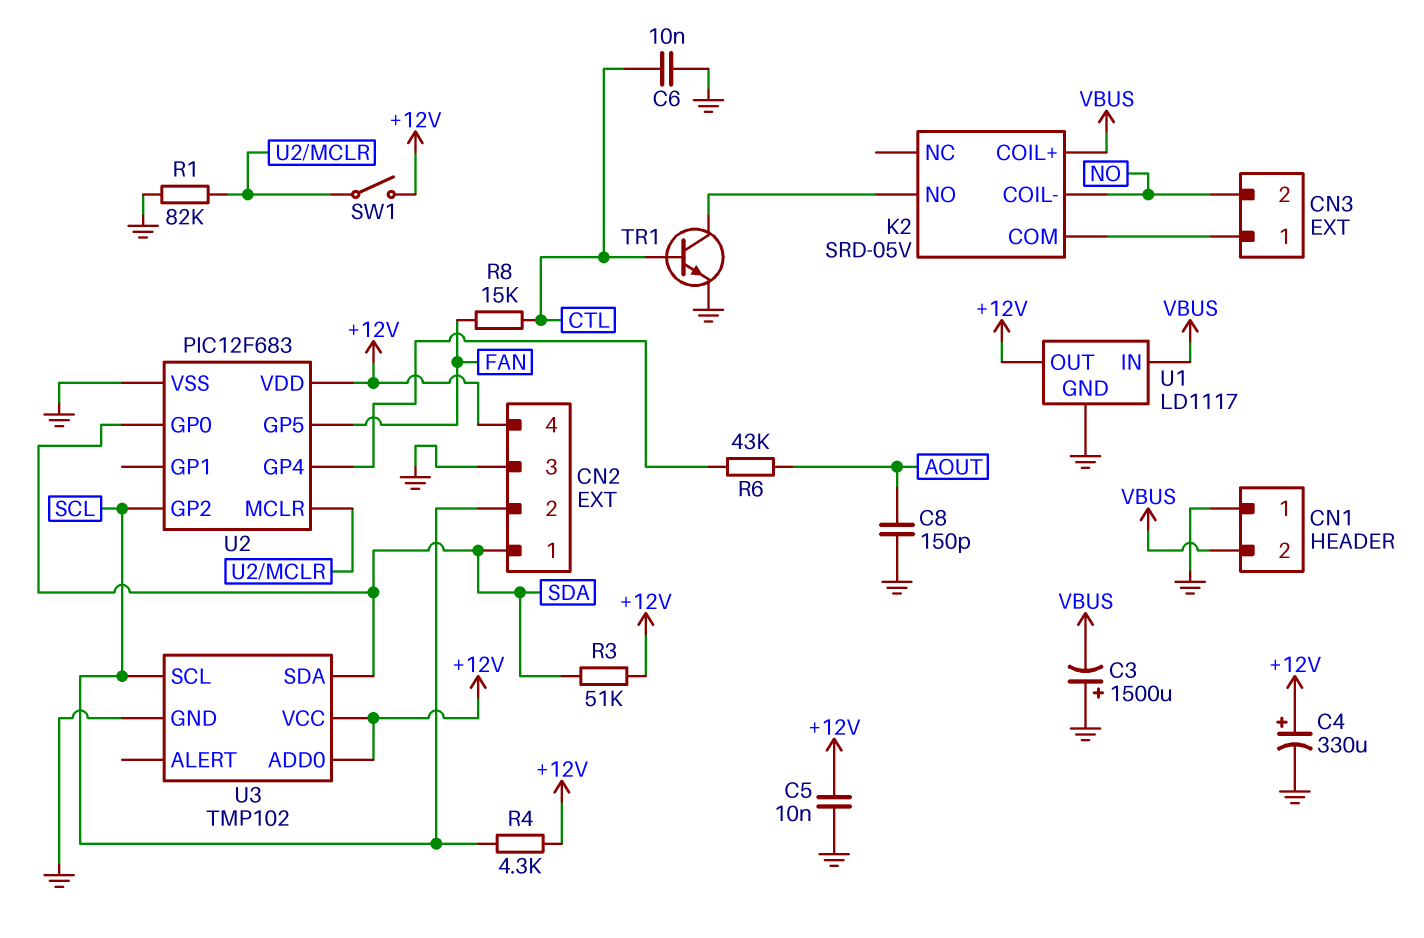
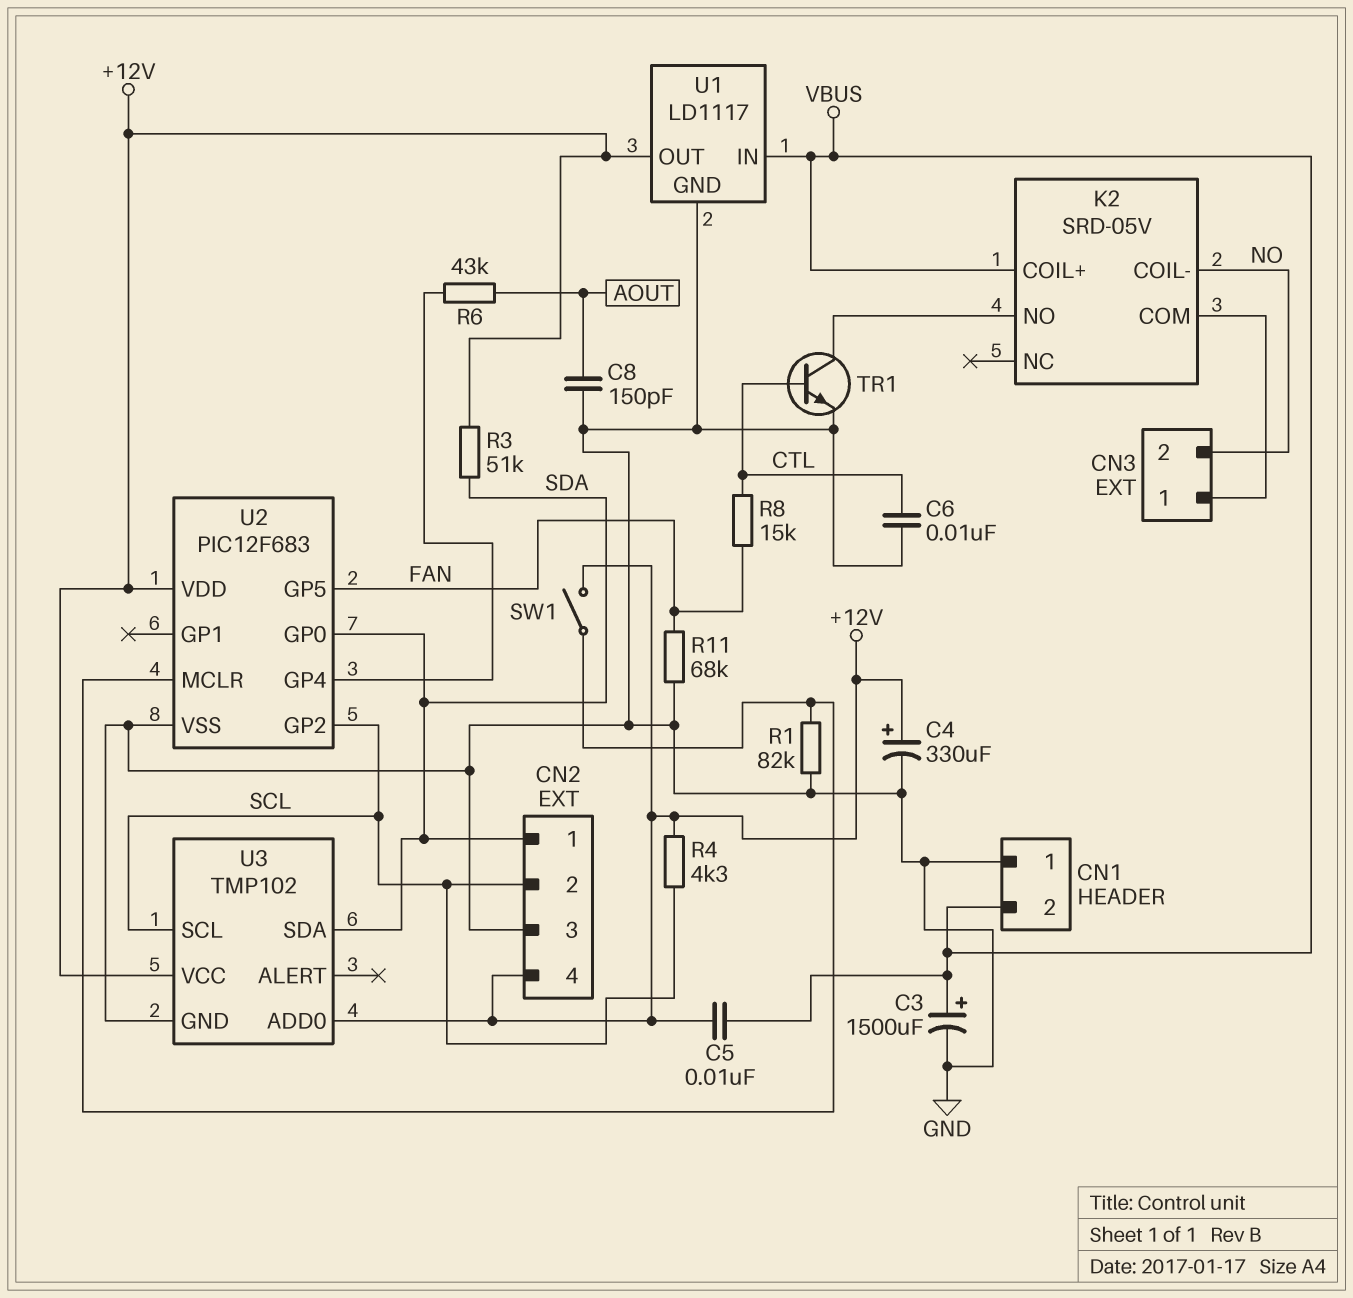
C3: 1500uF (plus GND, minus VBUS) -> 1500uF (plus VBUS, minus GND)
C5: 10nF (+12V, GND) -> 10nF (+12V, VBUS)
R11: none -> 68k (FAN, GND)

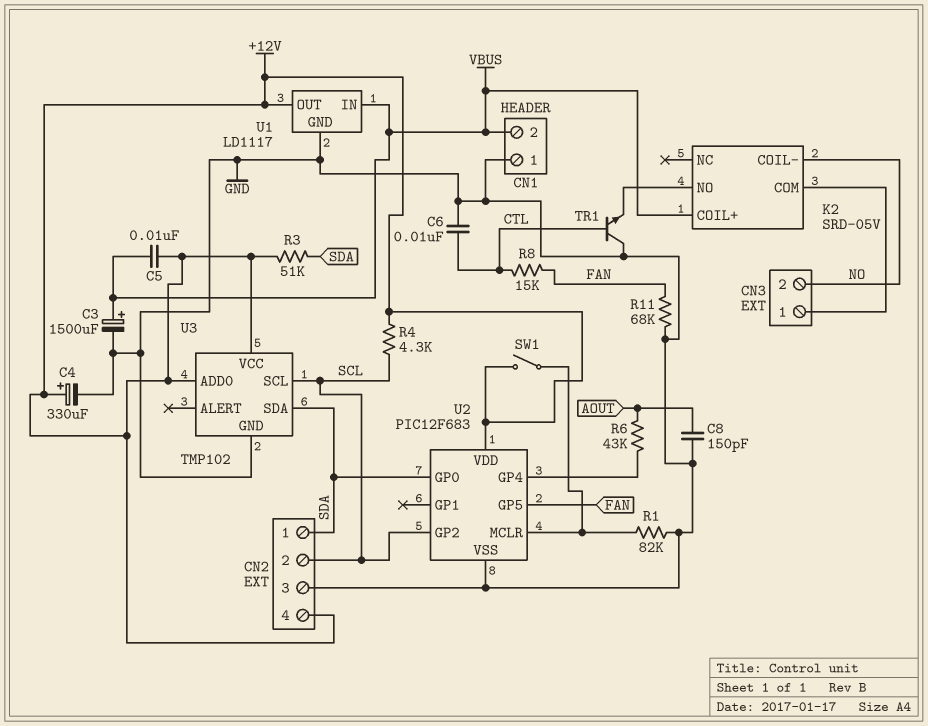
TR1: NPN (B CTL, C K2/NO, E GND) -> NPN (B CTL, C GND, E K2/NO)

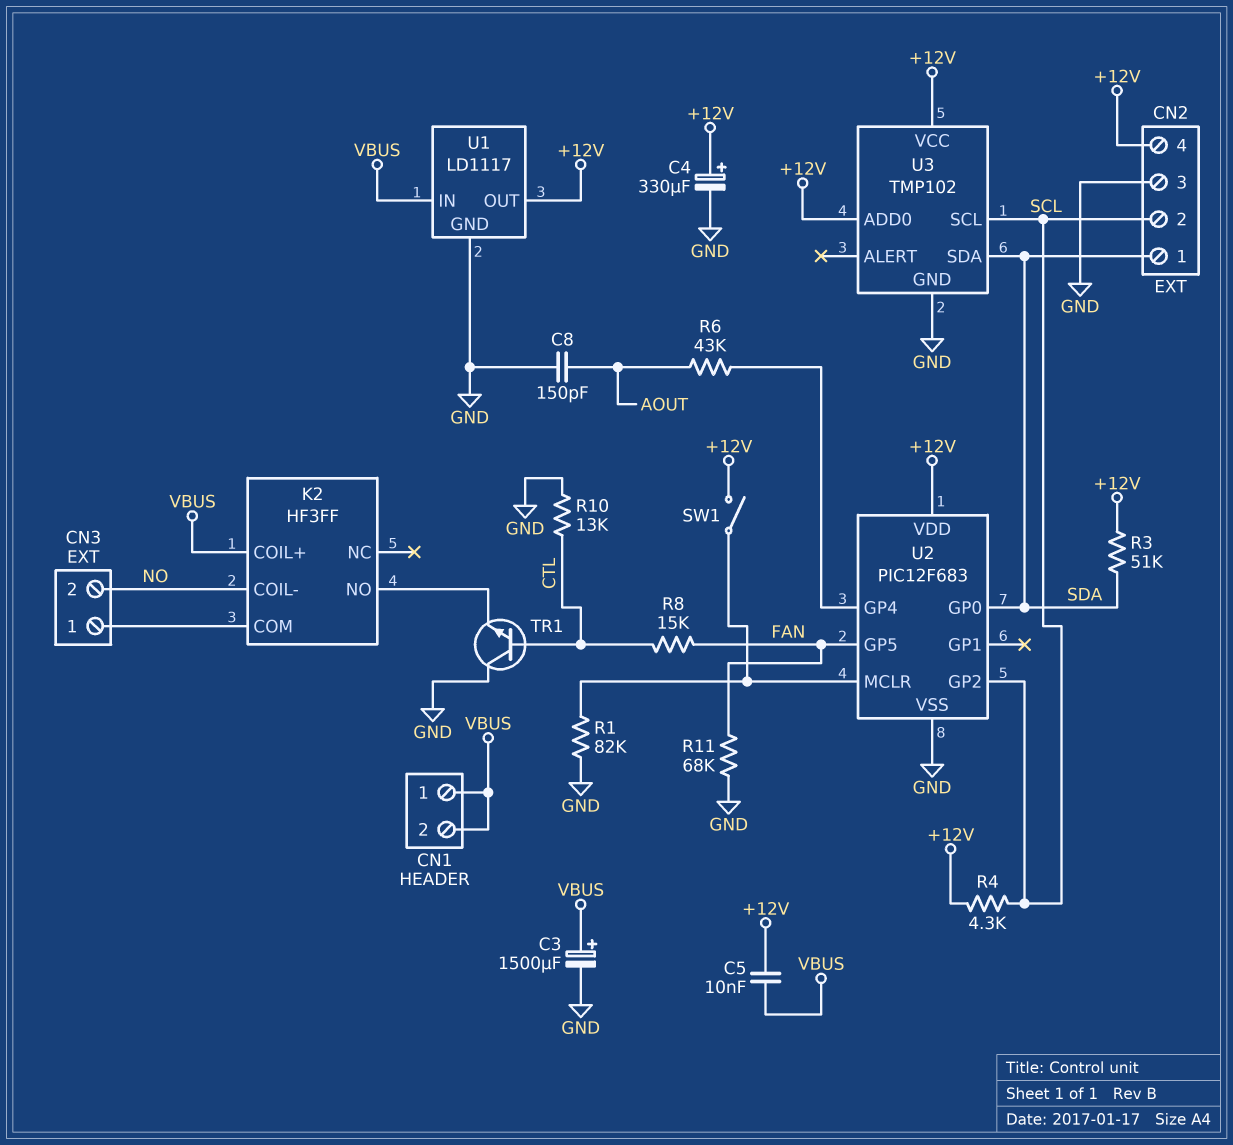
C6: 10nF (CTL, GND) -> none
CN1 pin 1: GND -> VBUS
K2: SRD-05V -> HF3FF
R10: none -> 13k (CTL, GND)

